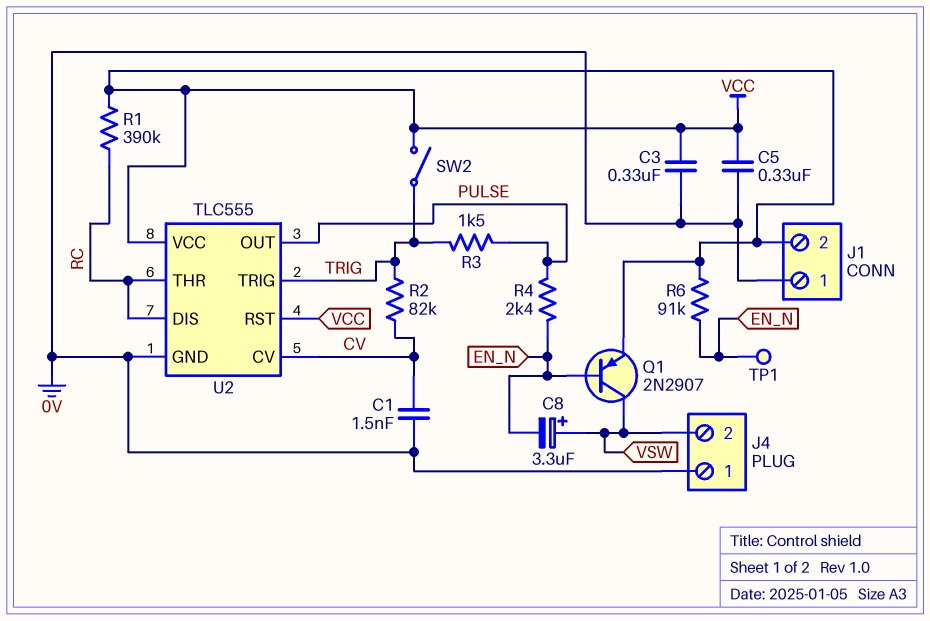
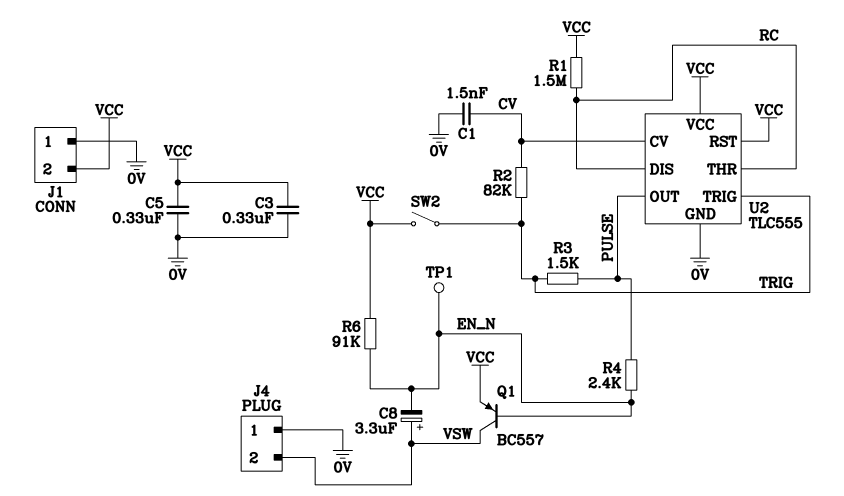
Q1: PNP 2N2907 (B EN_N, C VSW, E VCC) -> PNP BC557 (B EN_N, C VSW, E VCC)
R1: 390k (RC, VCC) -> 1.5M (RC, VCC)

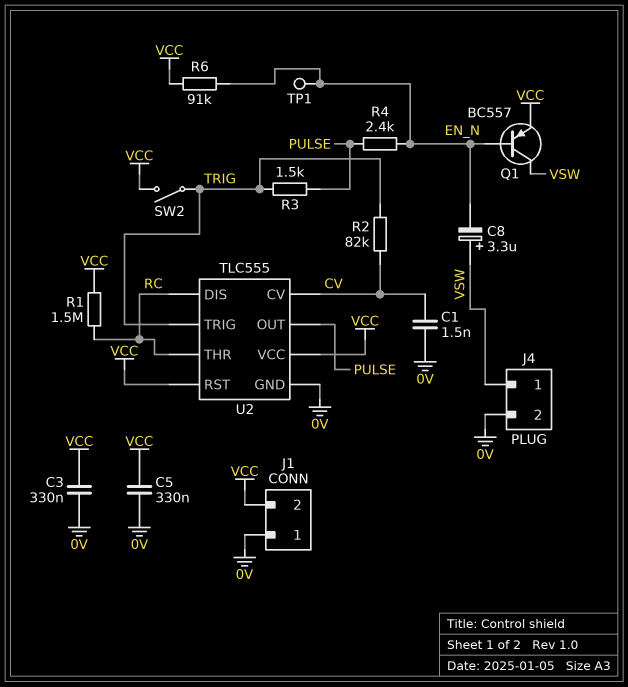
J4 pin 1: 0V -> VSW
J4 pin 2: VSW -> 0V

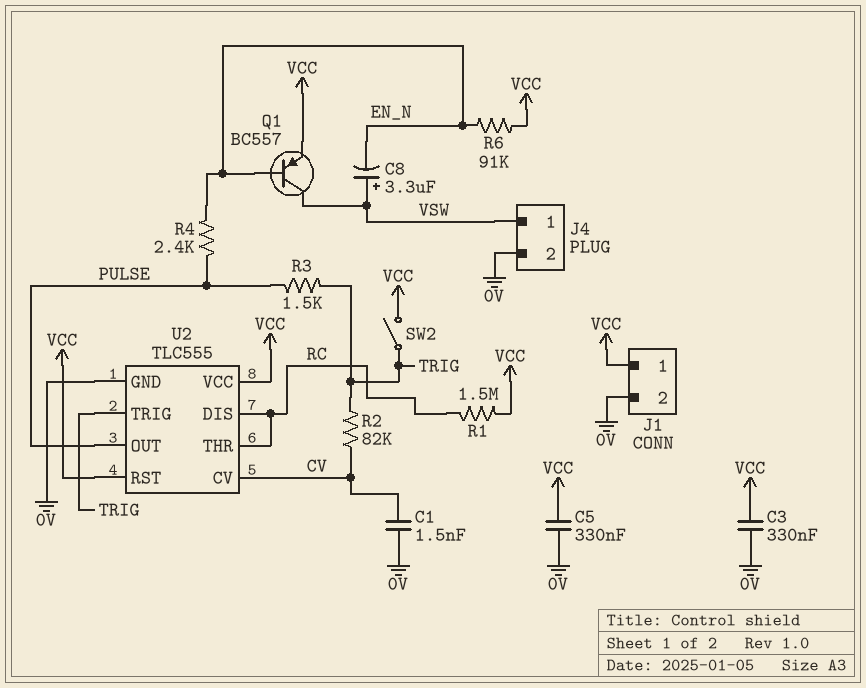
J1 pin 1: 0V -> VCC
J1 pin 2: VCC -> 0V
TP1: test point (EN_N) -> none

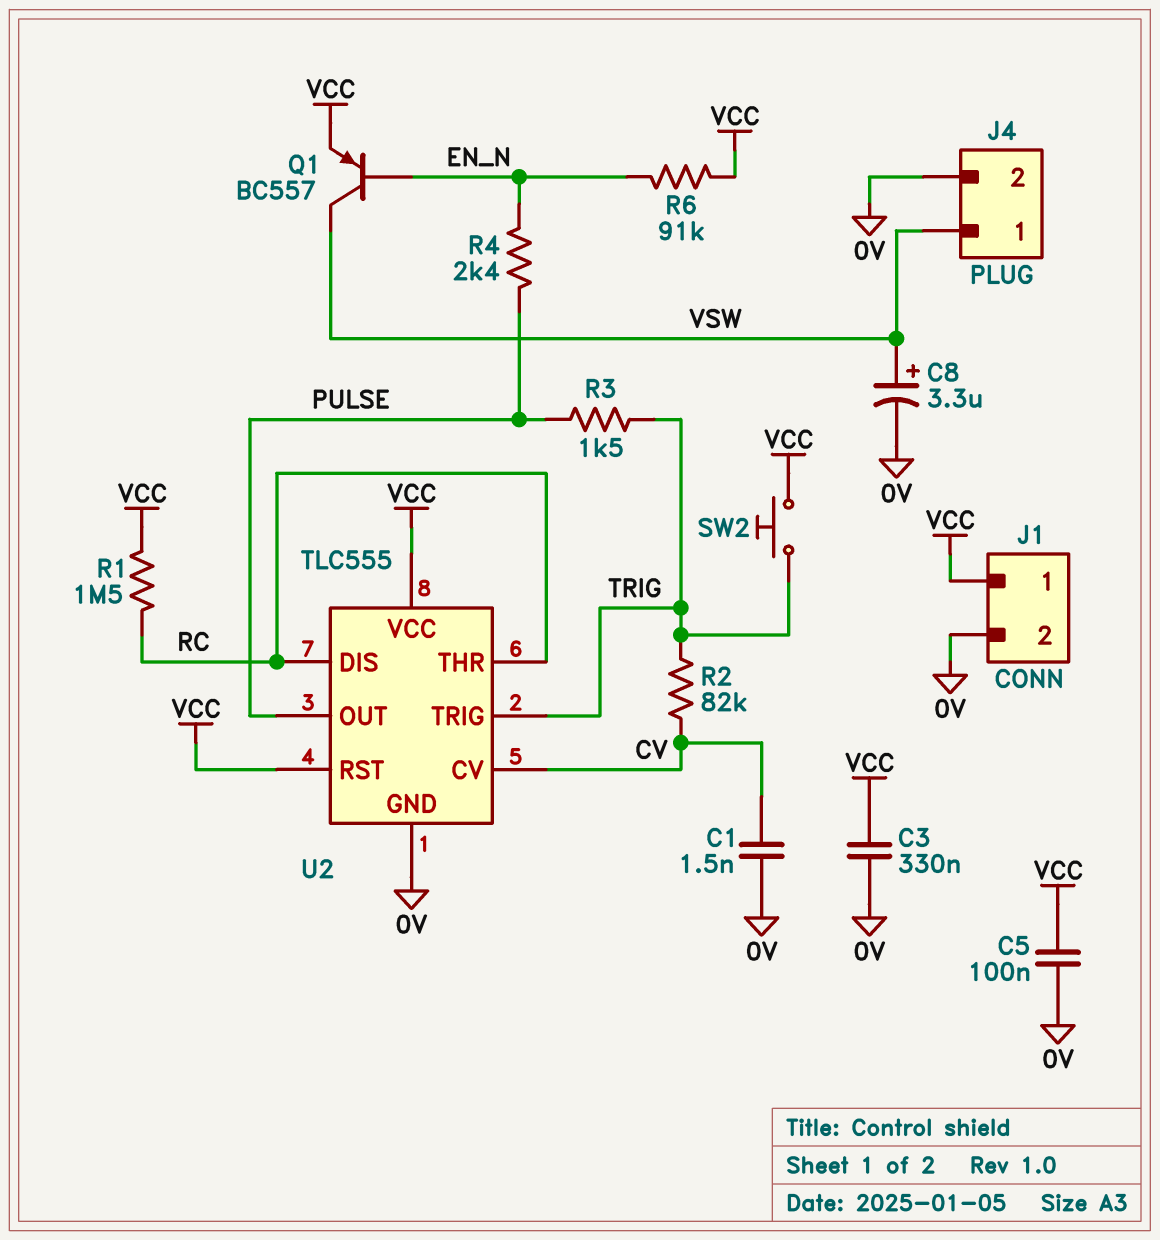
C5: 330nF (0V, VCC) -> 100nF (0V, VCC)
C8: 3.3uF (plus VSW, minus EN_N) -> 3.3uF (plus VSW, minus 0V)
SW2: switch (TRIG, VCC) -> button (TRIG, VCC)

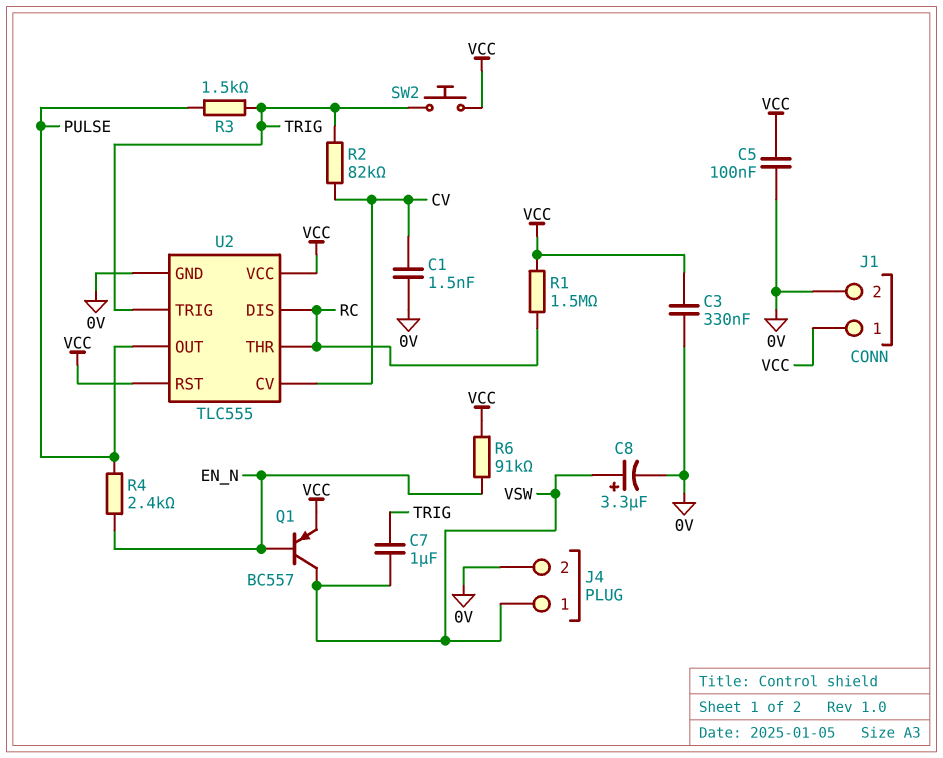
C7: none -> 1uF (TRIG, VSW)

